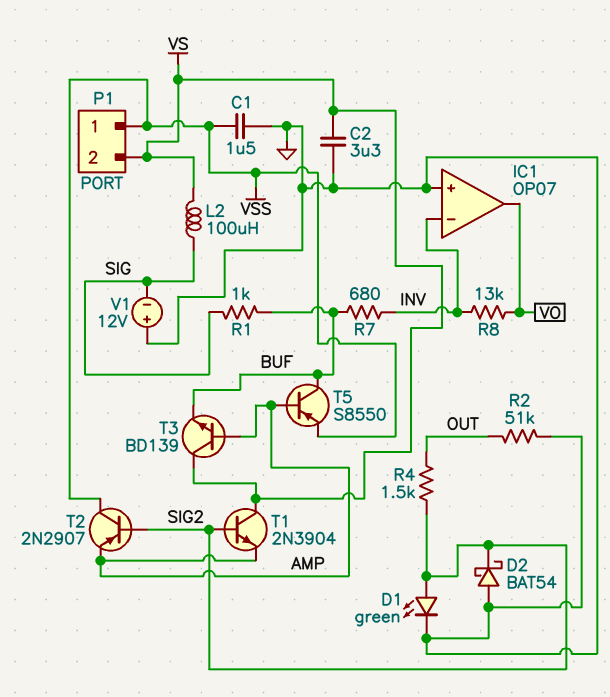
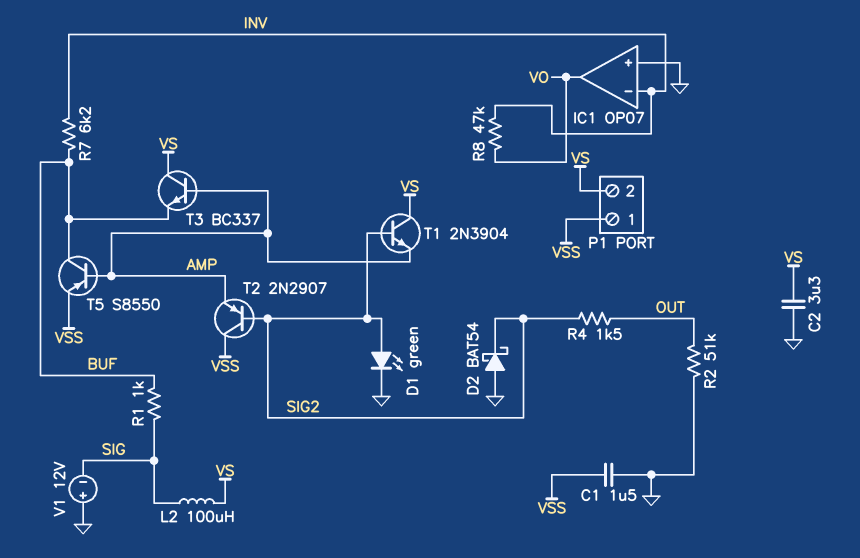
R7: 680 (BUF, INV) -> 6.2k (BUF, INV)
R8: 13k (INV, VO) -> 47k (INV, VO)
T3: NPN BD139 (B AMP, C VS, E BUF) -> NPN BC337 (B AMP, C VS, E BUF)

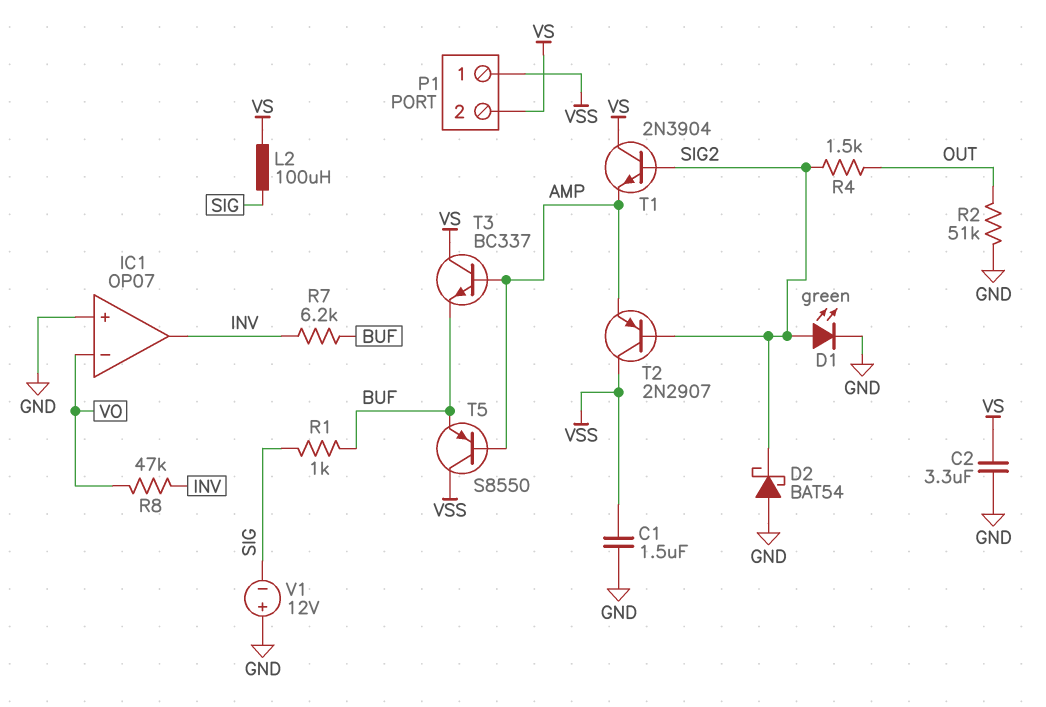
IC1 pin in-: INV -> VO
IC1 pin out: VO -> INV
T5: PNP S8550 (B AMP, C BUF, E VSS) -> PNP S8550 (B AMP, C VSS, E BUF)

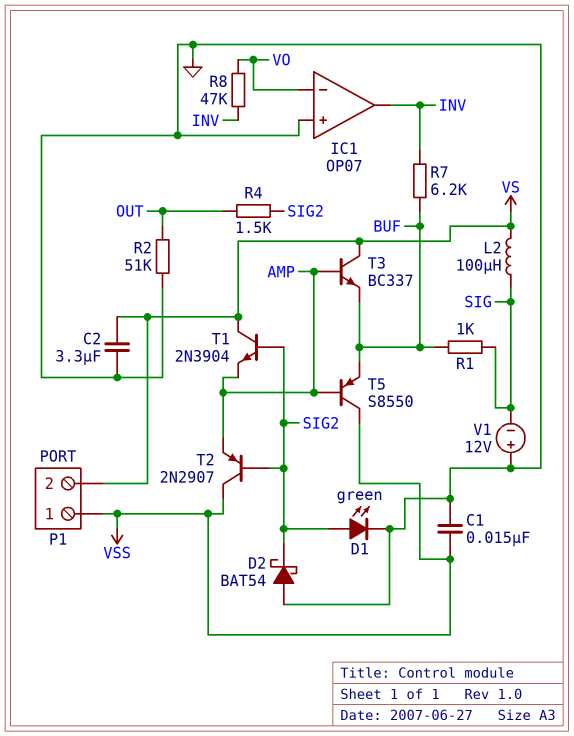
C1: 1.5uF (GND, VSS) -> 15nF (GND, VSS)

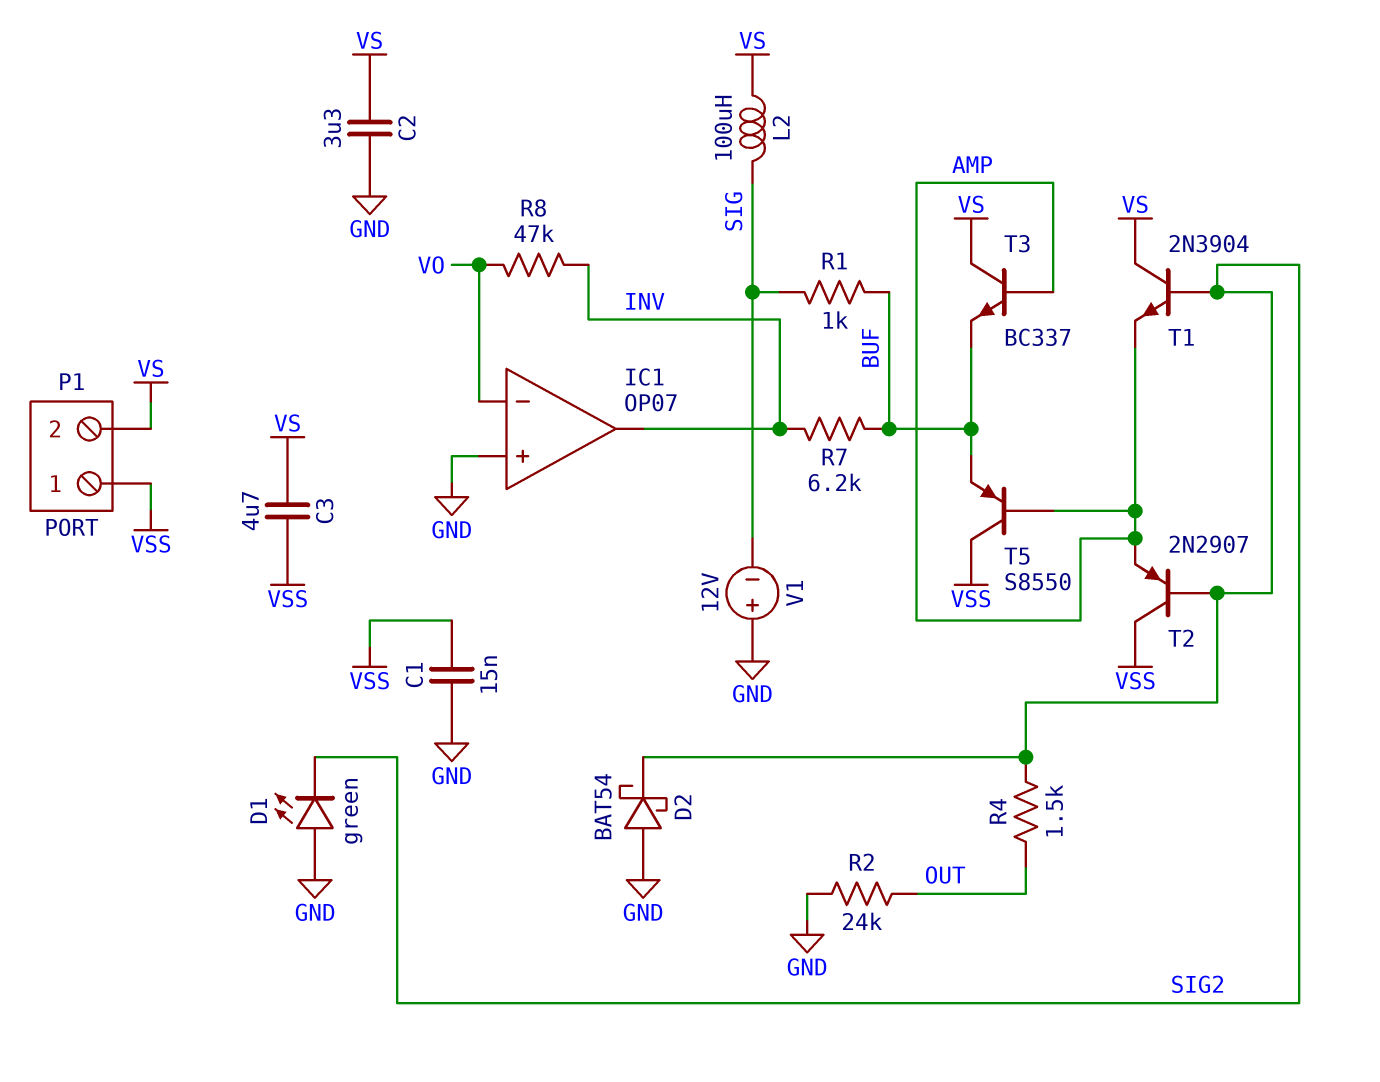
C3: none -> 4.7uF (VS, VSS)
D1: LED green (A SIG2, K GND) -> LED green (A GND, K SIG2)
R2: 51k (GND, OUT) -> 24k (GND, OUT)

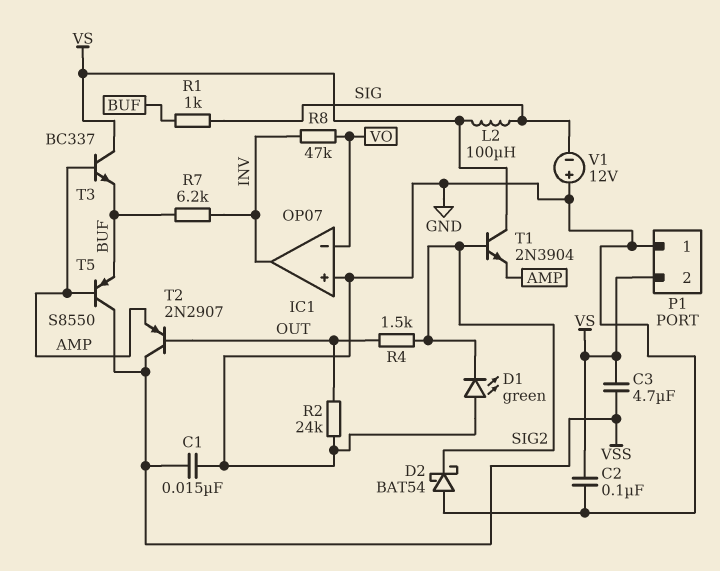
C2: 3.3uF (GND, VS) -> 100nF (GND, VS)
P1 pin 1: VSS -> GND
T2: PNP 2N2907 (B SIG2, C VSS, E AMP) -> PNP 2N2907 (B OUT, C VSS, E AMP)

